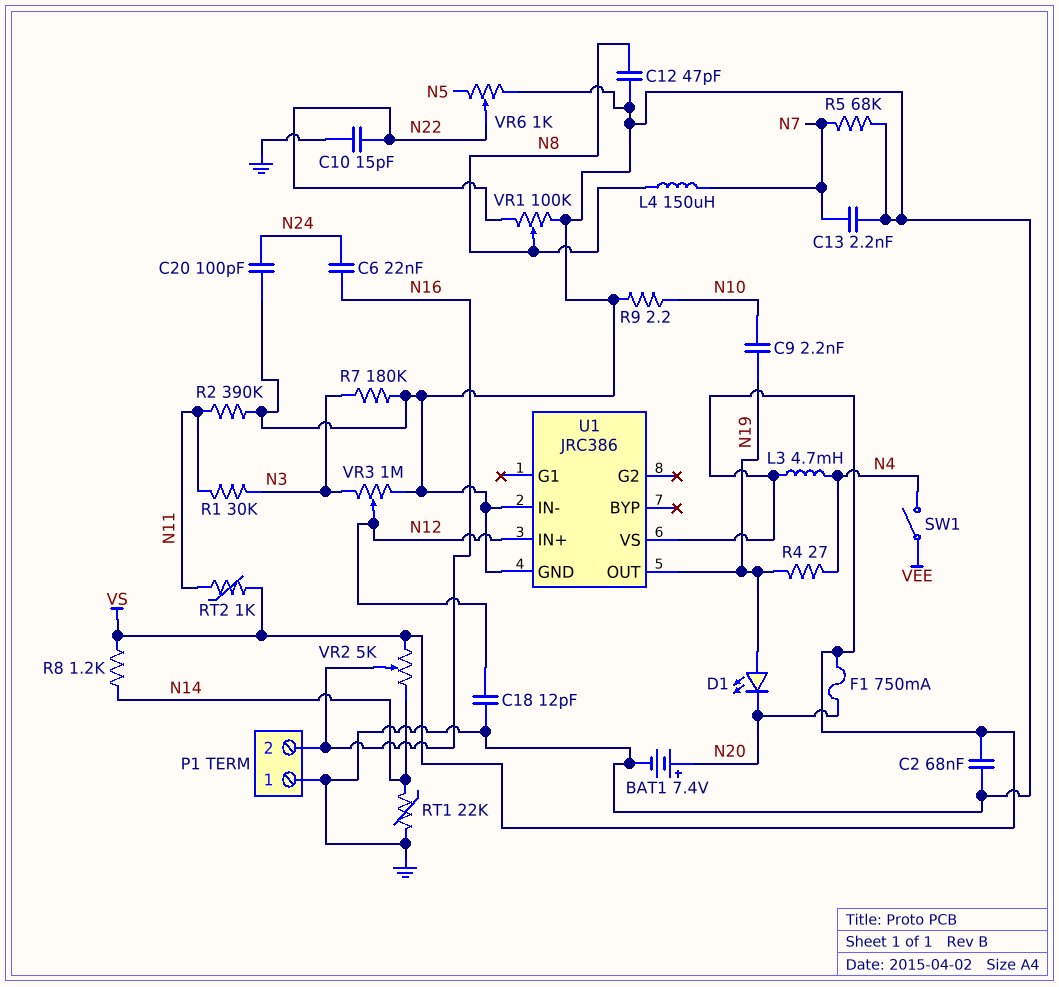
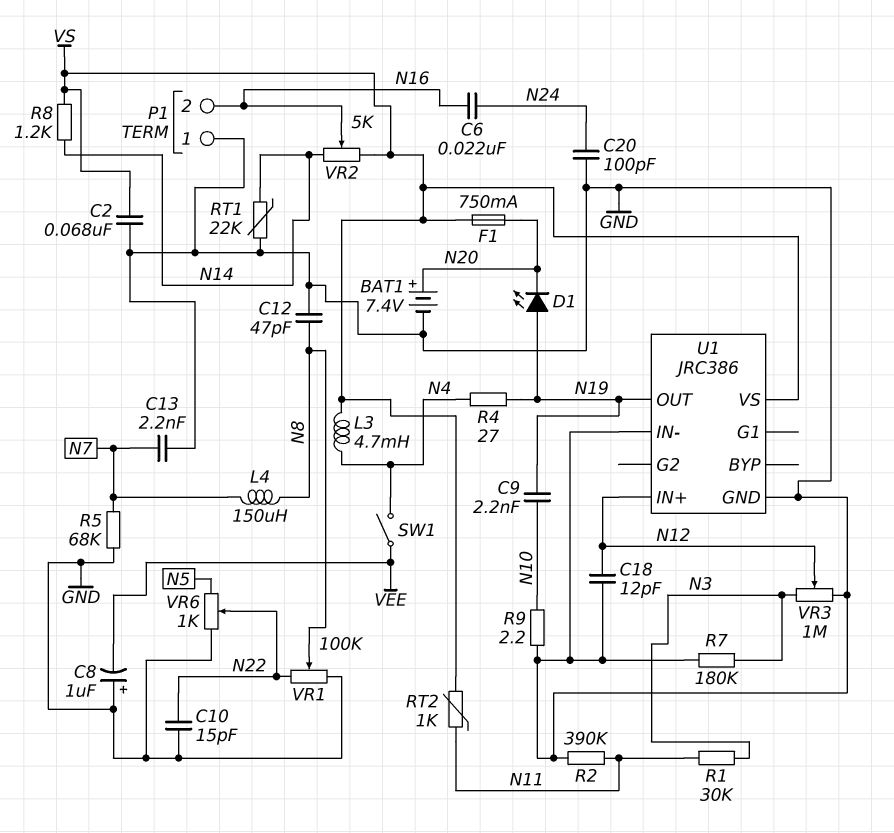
C8: none -> 1uF (plus GND, minus VEE)

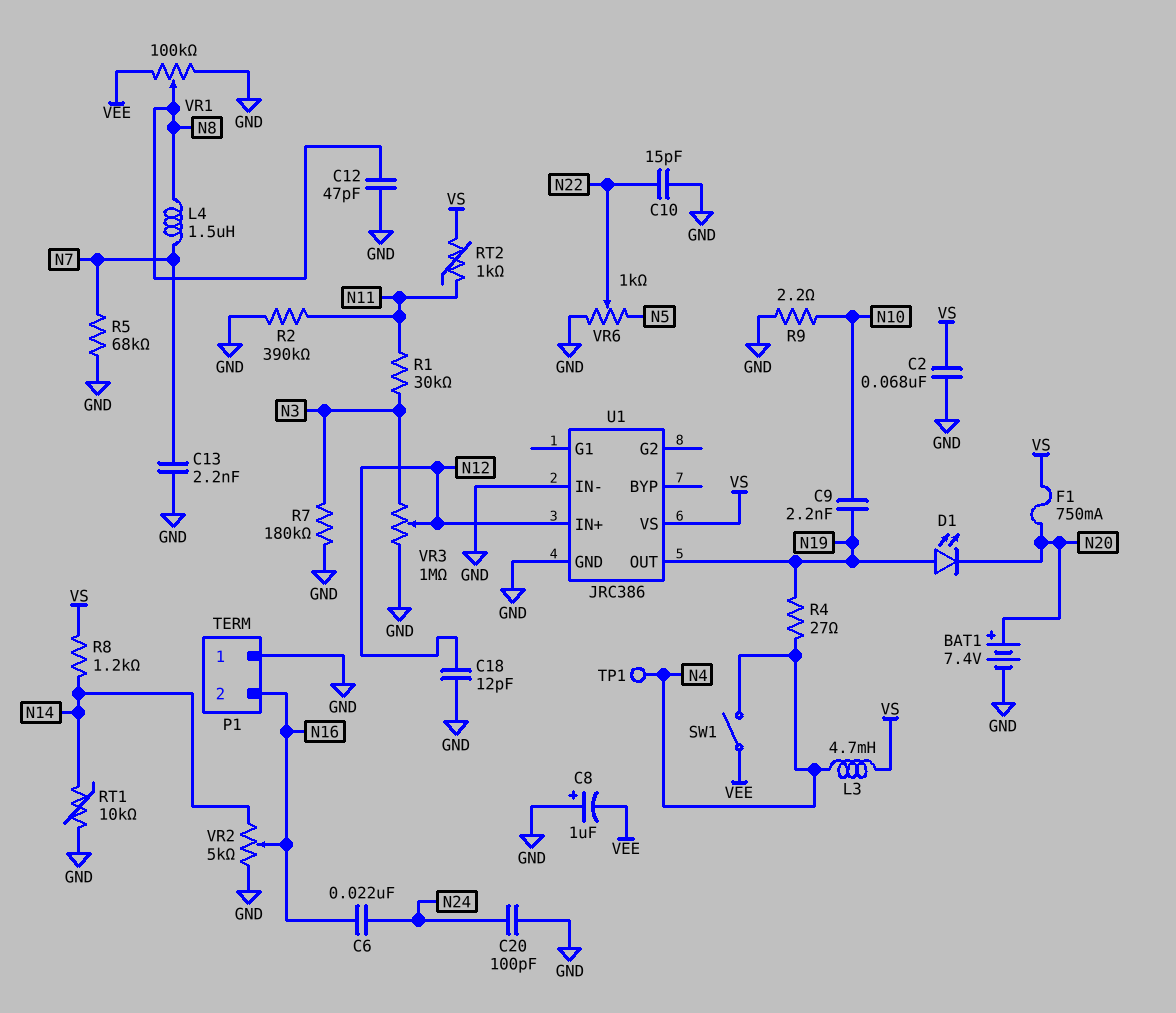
L4: 150uH (N7, N8) -> 1.5uH (N7, N8)
RT1: 22k (GND, N14) -> 10k (GND, N14)
TP1: none -> test point (N4)
VR1: 100k (GND, N22, wiper N8) -> 100k (GND, VEE, wiper N8)
VR2: 5k (N14, VS, wiper N16) -> 5k (GND, N14, wiper N16)

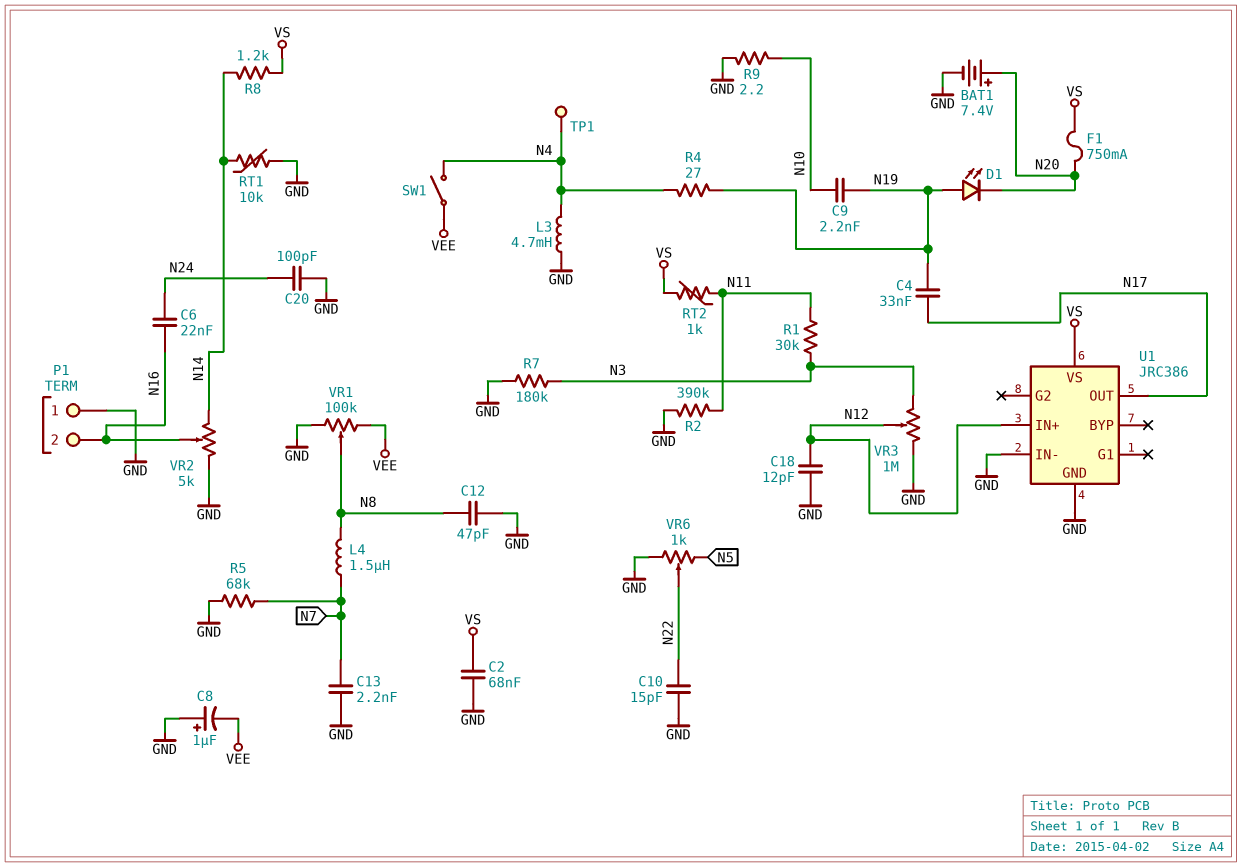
C4: none -> 33nF (N17, N19)
L3: 4.7mH (N4, VS) -> 4.7mH (GND, N4)
U1 pin OUT: N19 -> N17

